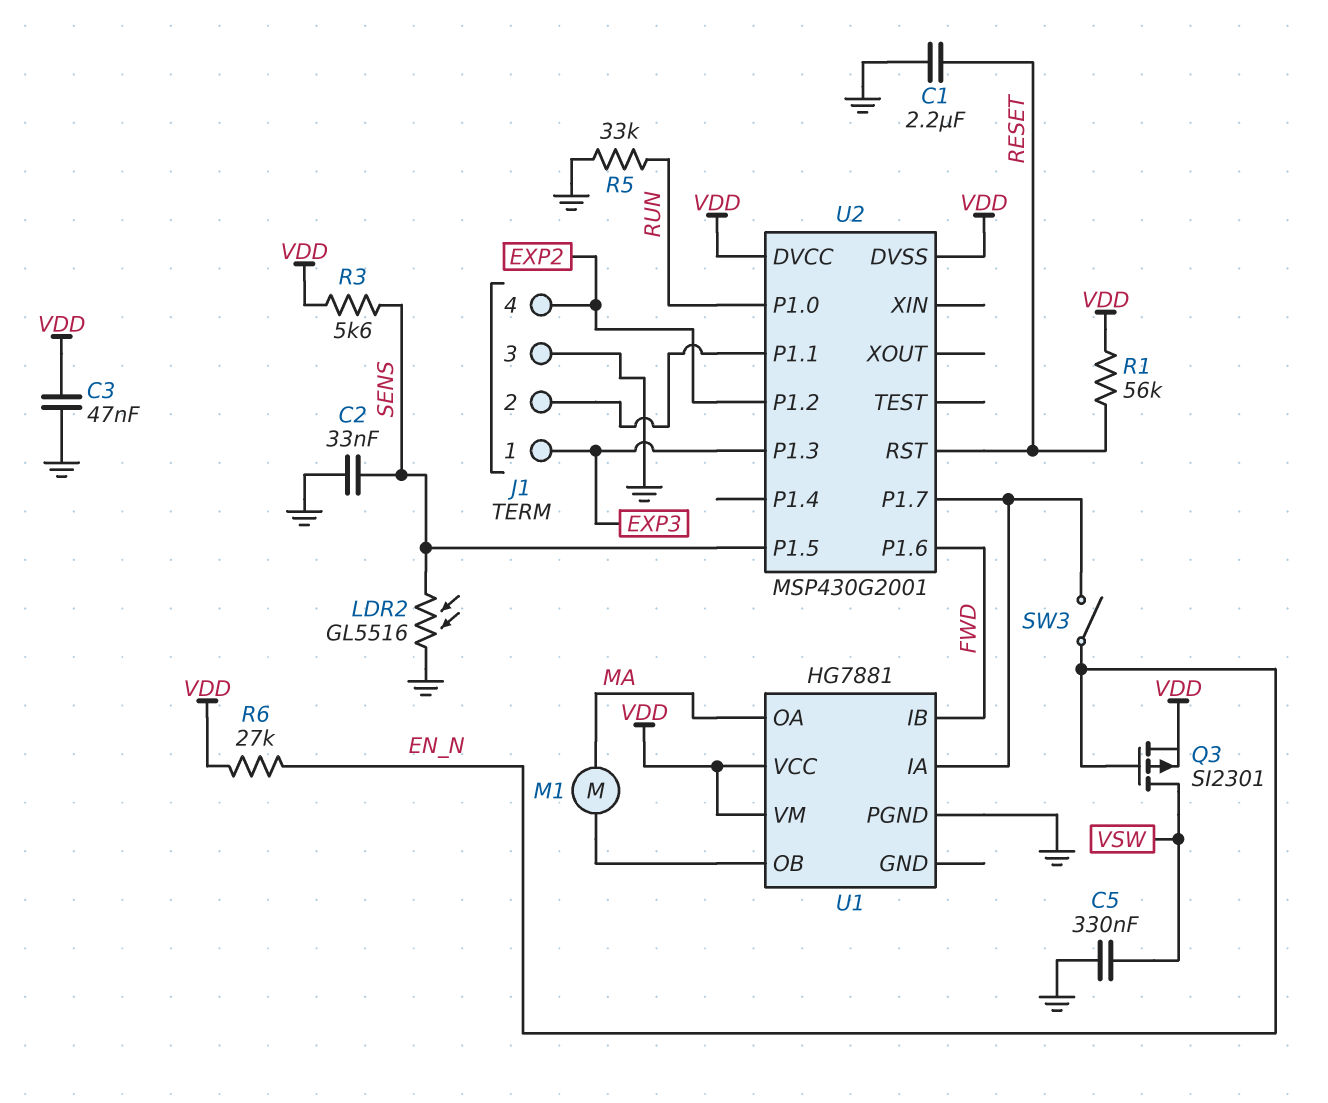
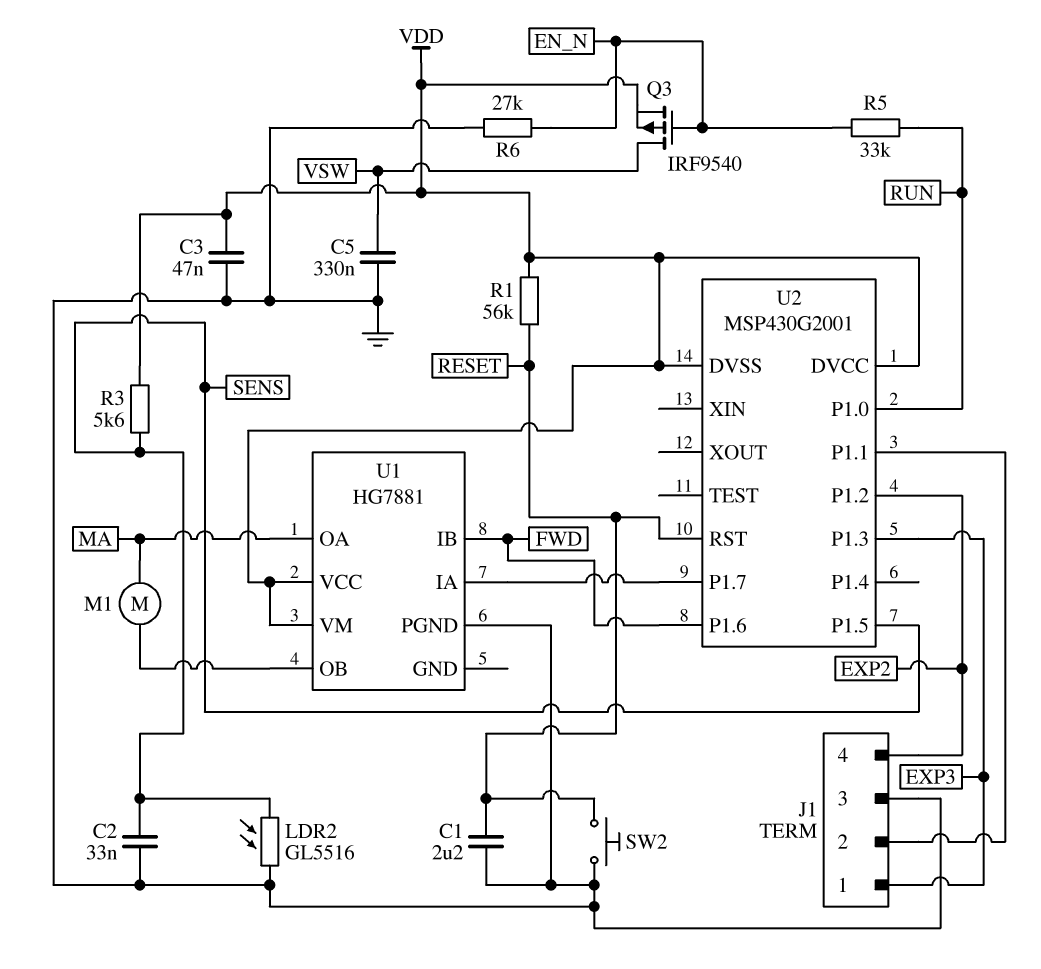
Q3: PMOS SI2301 (G EN_N, D VSW, S VDD) -> PMOS IRF9540 (G EN_N, D VSW, S VDD)
R5: 33k (GND, RUN) -> 33k (EN_N, RUN)
R6: 27k (EN_N, VDD) -> 27k (EN_N, GND)
SW2: none -> button (GND, RESET)
SW3: switch (EN_N, U1/IA) -> none

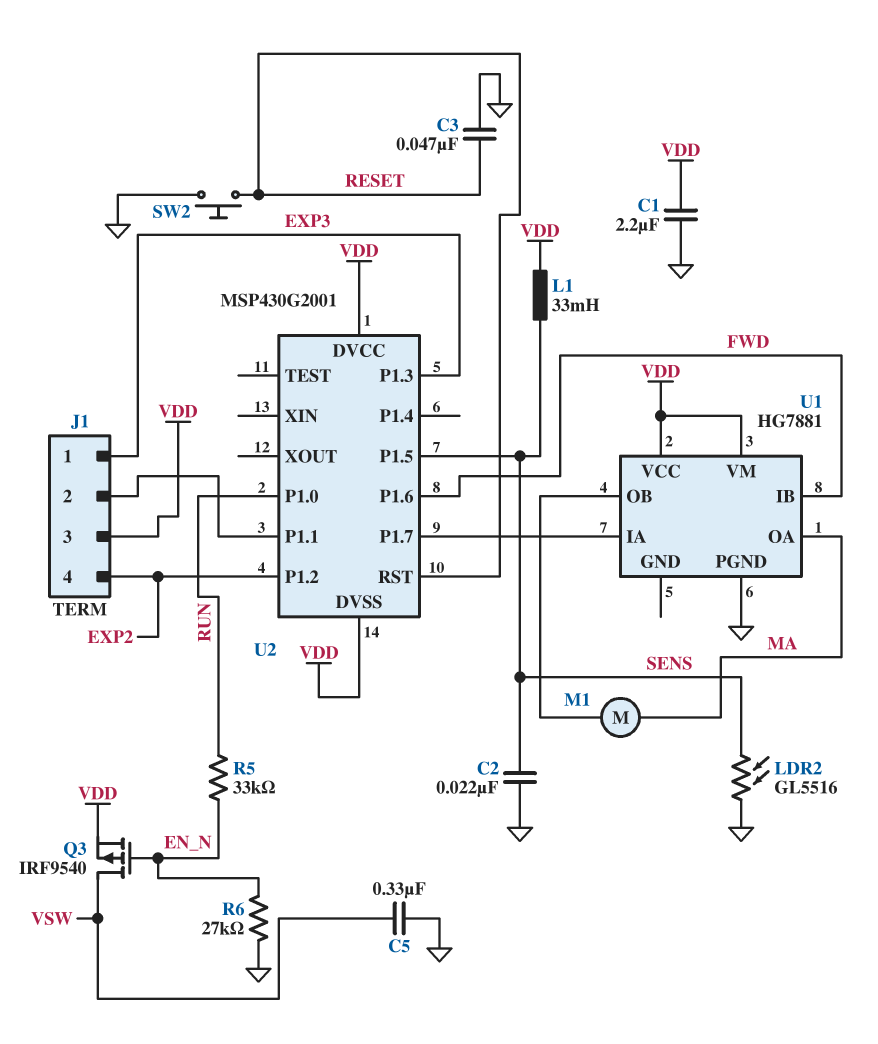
C1: 2.2uF (GND, RESET) -> 2.2uF (GND, VDD)
C2: 33nF (GND, SENS) -> 22nF (GND, SENS)
C3: 47nF (GND, VDD) -> 47nF (GND, RESET)
J1 pin 3: GND -> VDD
L1: none -> 33mH (SENS, VDD)
R1: 56k (RESET, VDD) -> none
R3: 5.6k (SENS, VDD) -> none

